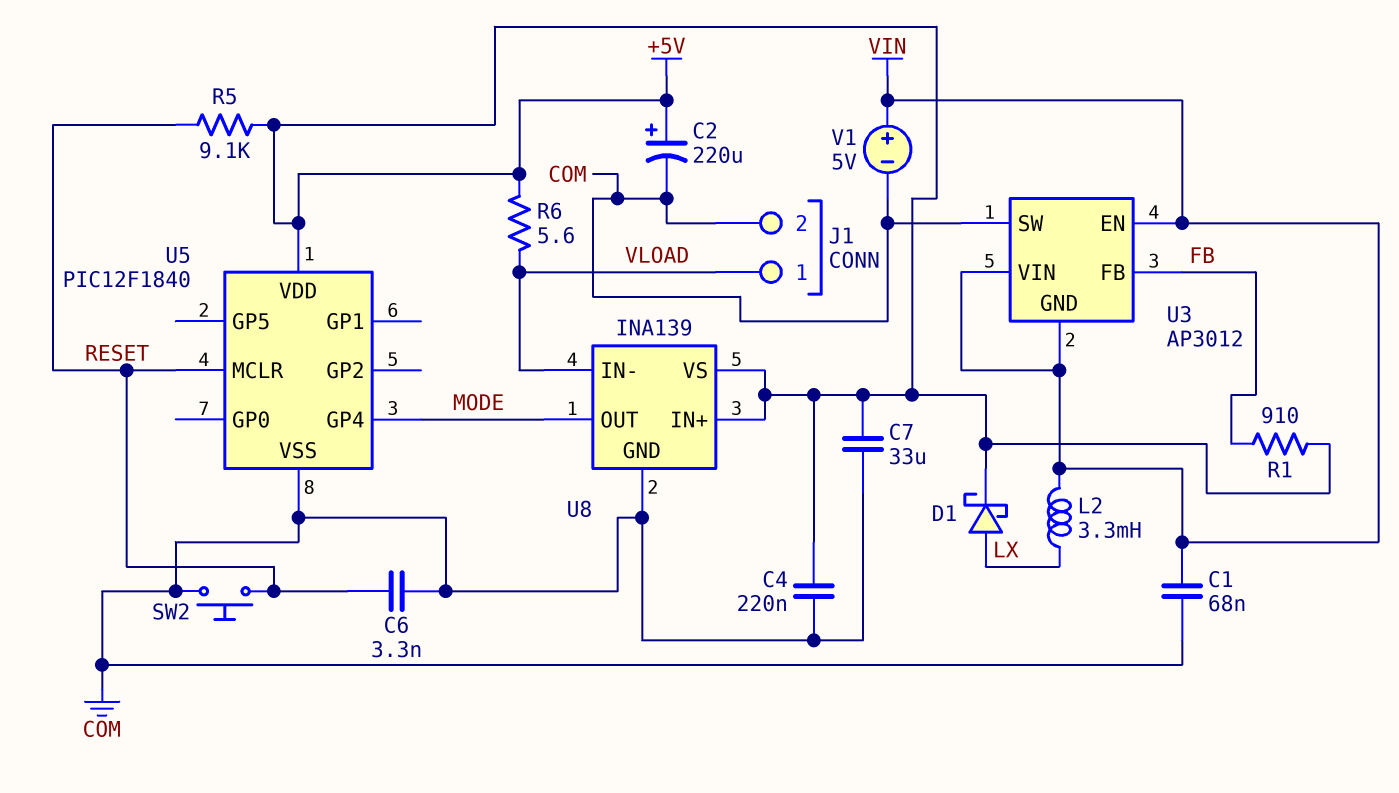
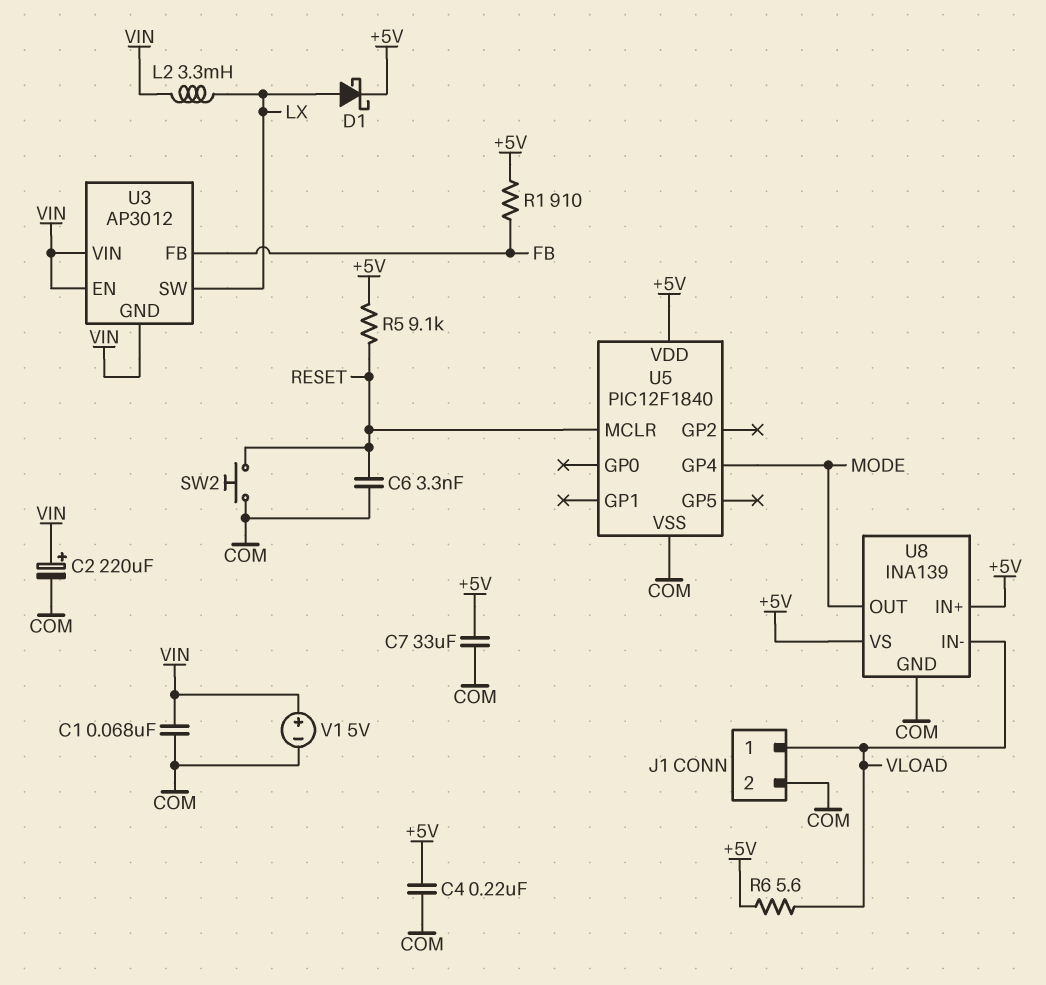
C2: 220uF (plus +5V, minus COM) -> 220uF (plus VIN, minus COM)
U3 pin SW: COM -> LX

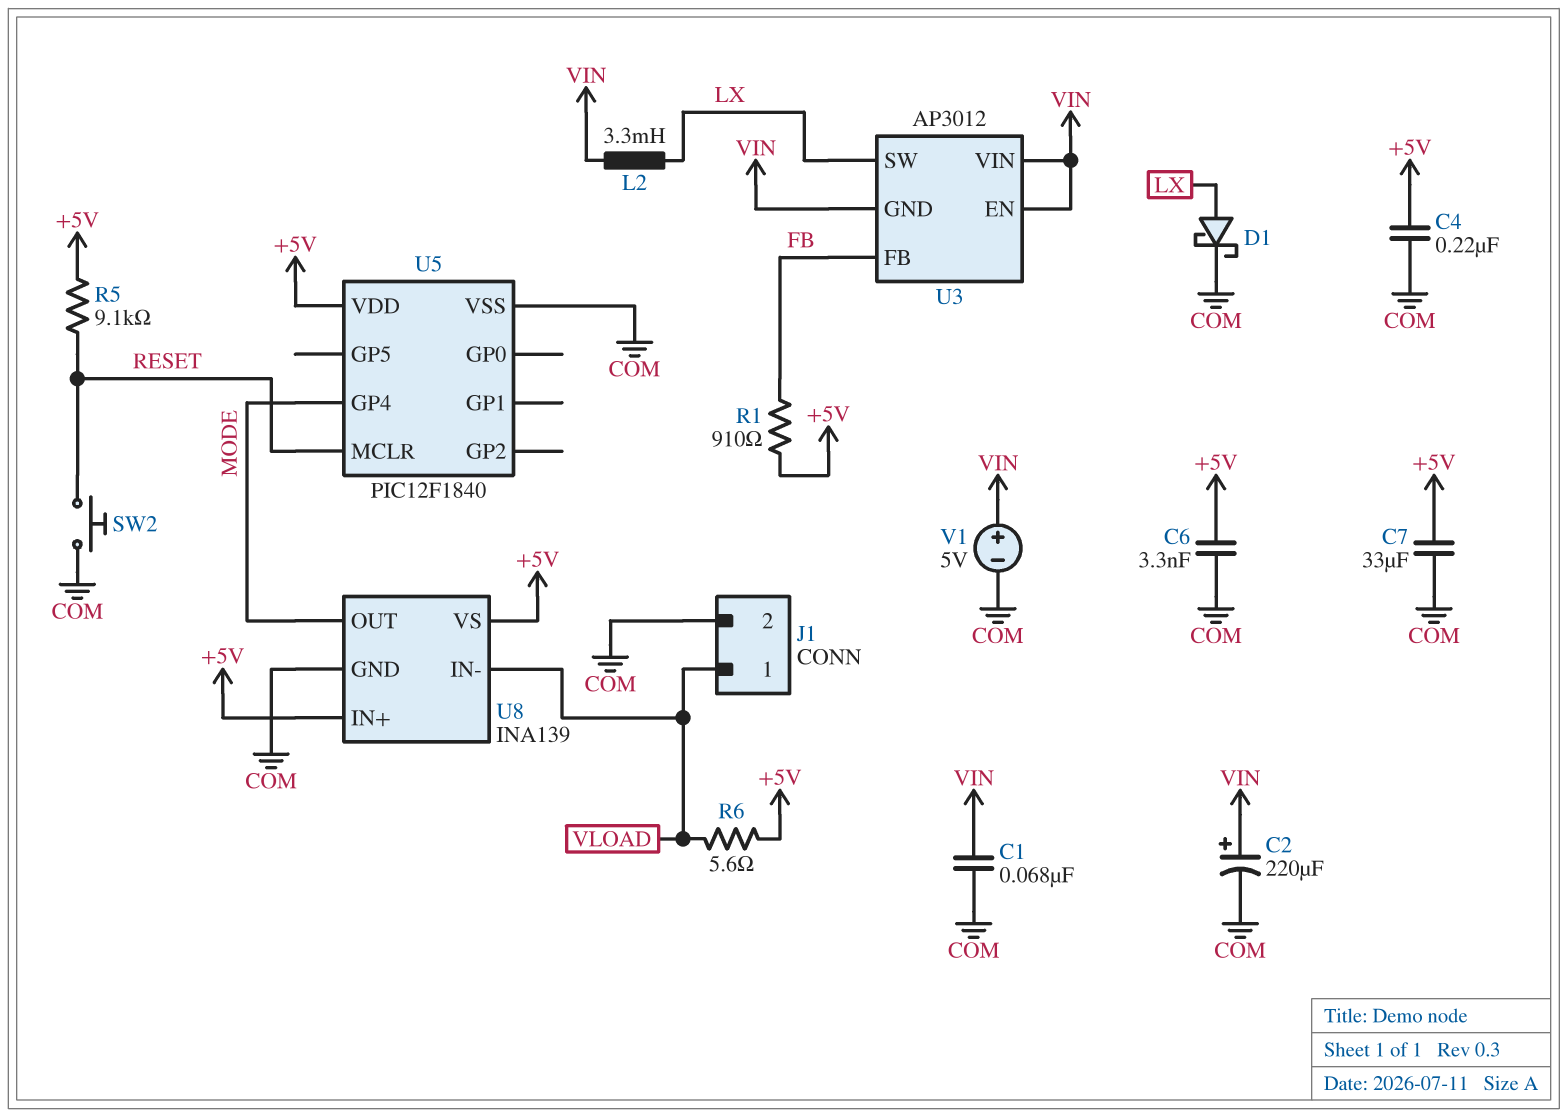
C6: 3.3nF (COM, RESET) -> 3.3nF (+5V, COM)
D1: schottky (A LX, K +5V) -> schottky (A LX, K COM)

